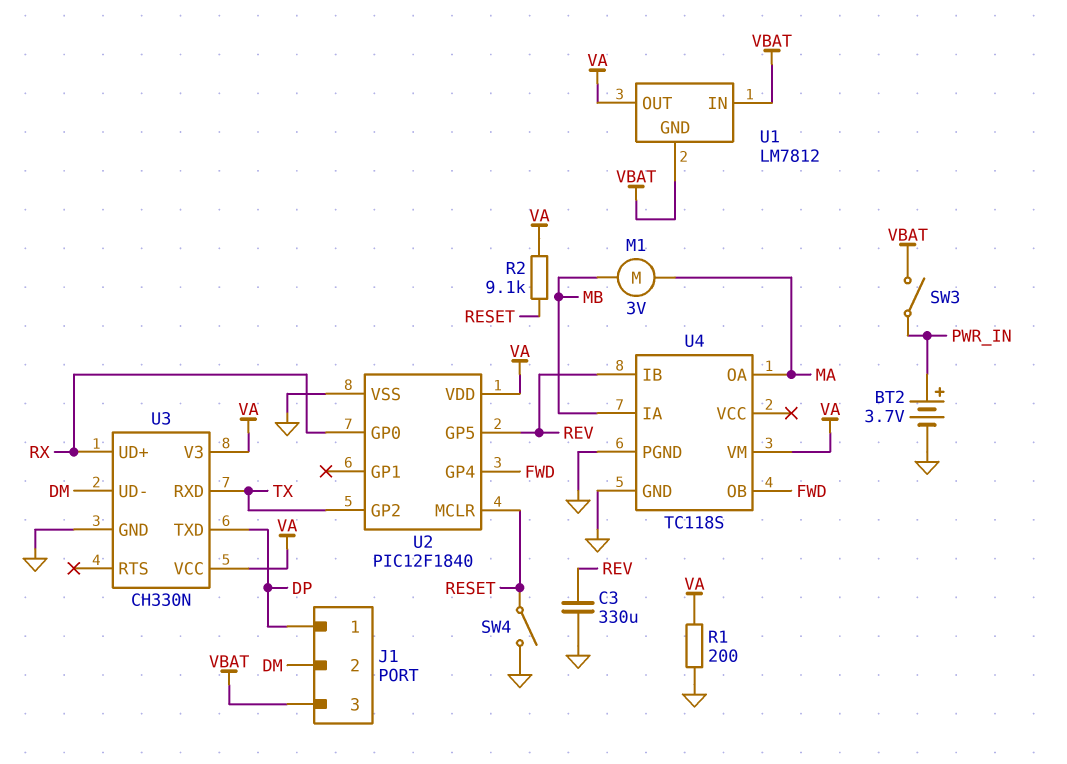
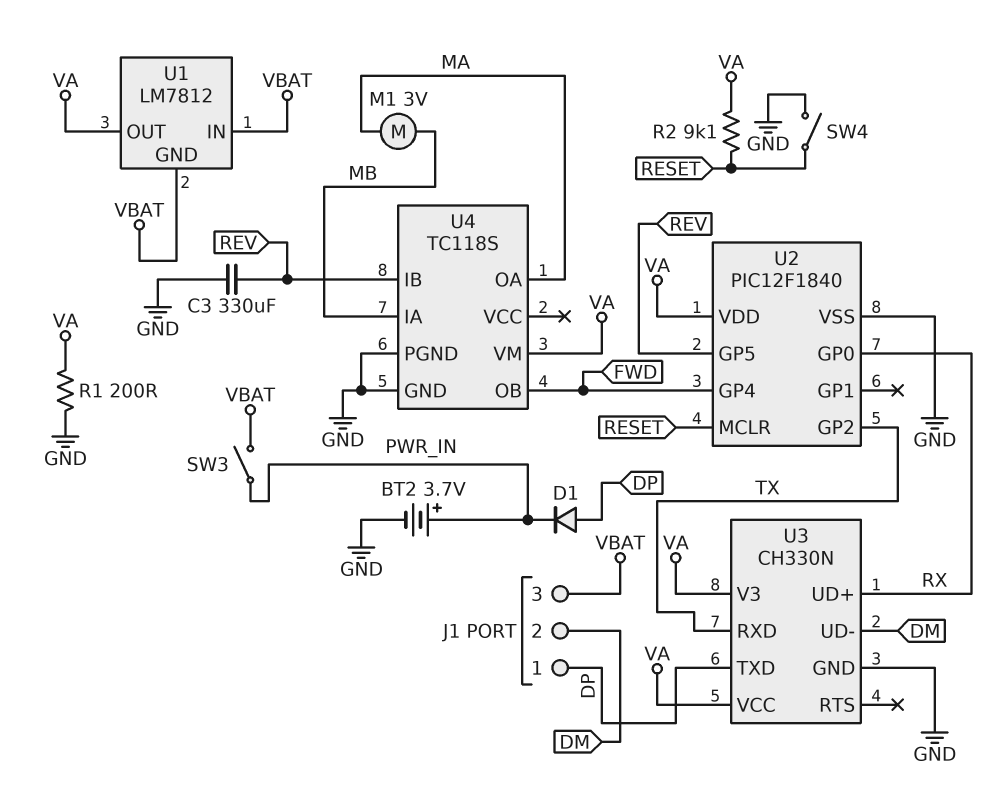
D1: none -> diode (A DP, K PWR_IN)

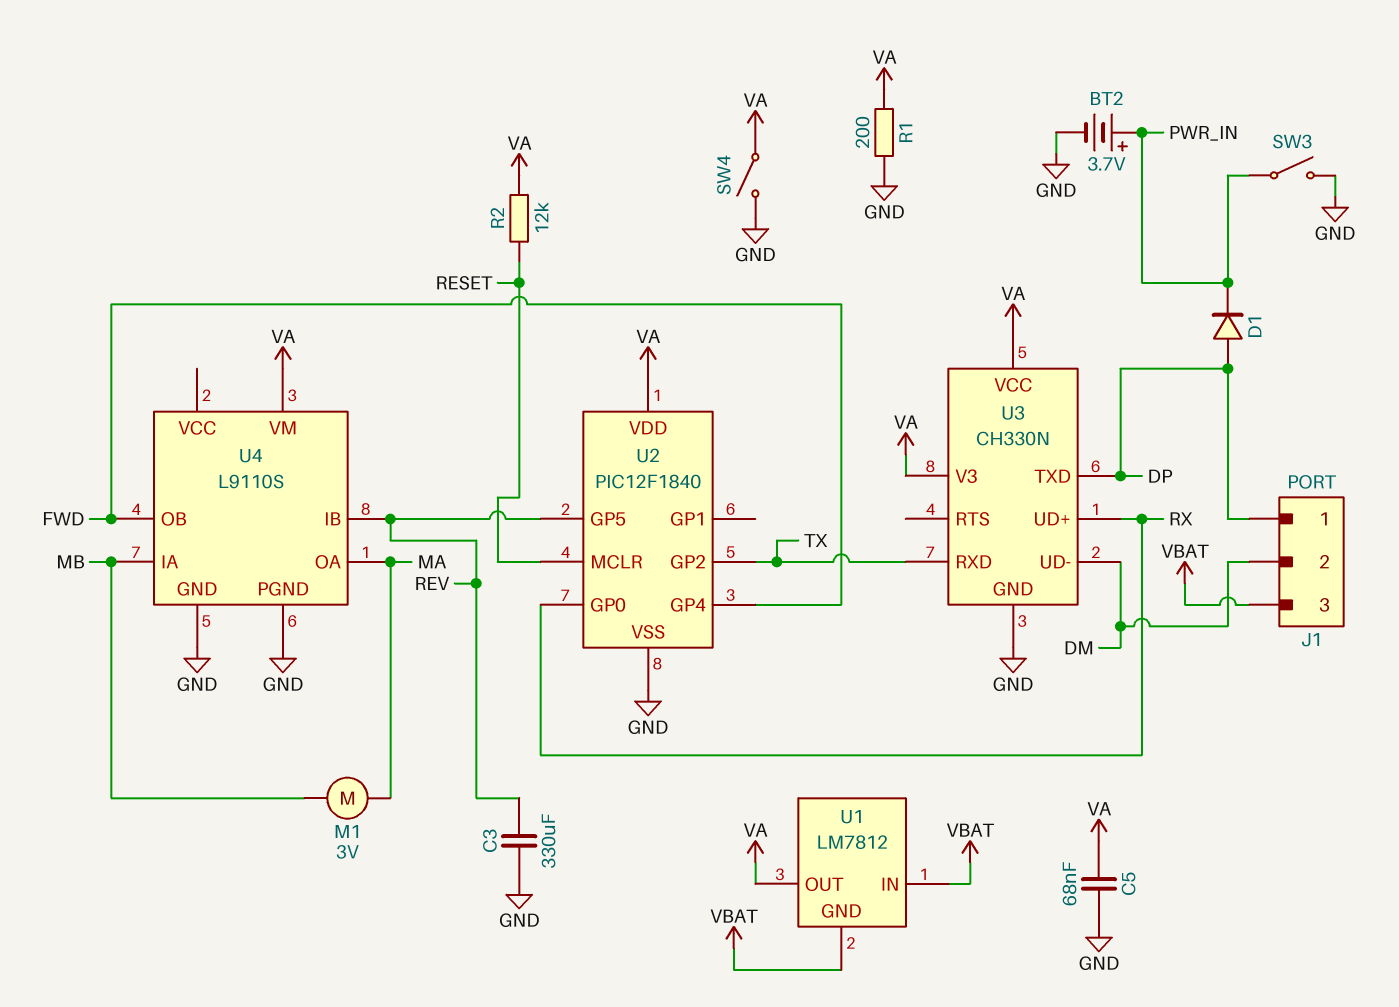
C5: none -> 68nF (GND, VA)
R2: 9.1k (RESET, VA) -> 12k (RESET, VA)
SW3: switch (PWR_IN, VBAT) -> switch (GND, PWR_IN)
SW4: switch (GND, RESET) -> switch (GND, VA)
U4: TC118S -> L9110S

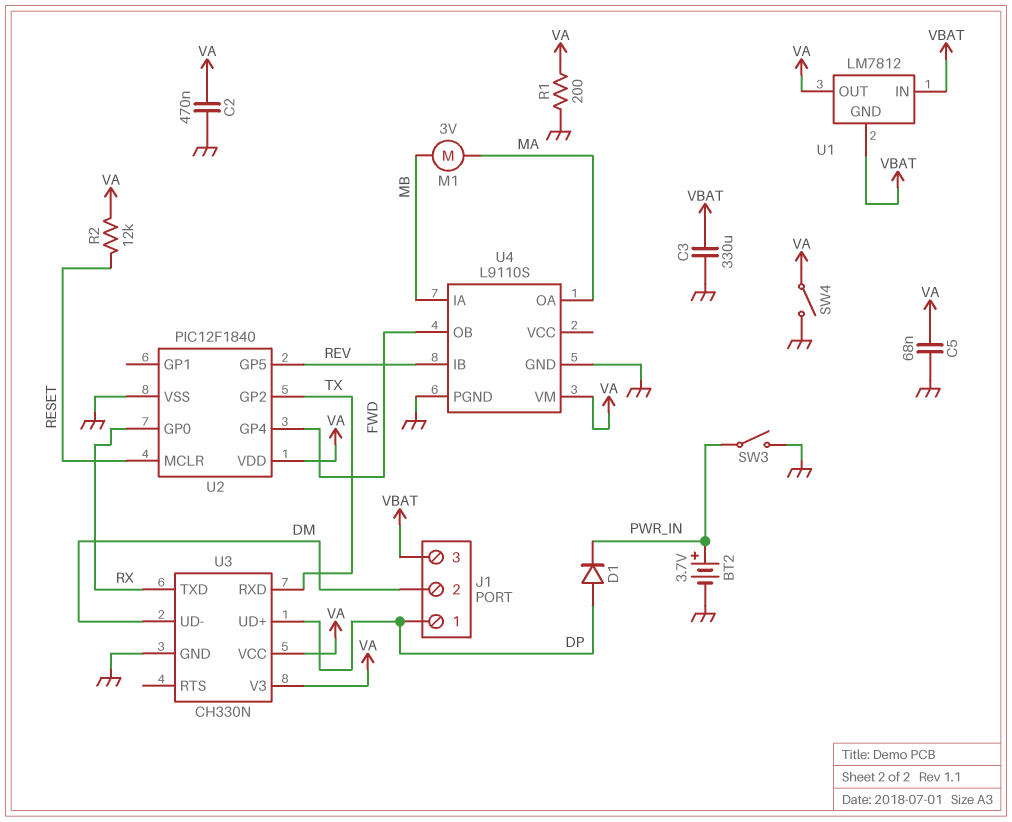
C2: none -> 470nF (GND, VA)
C3: 330uF (GND, REV) -> 330uF (GND, VBAT)
U3 pin TXD: DP -> RX
U3 pin UD+: RX -> DP

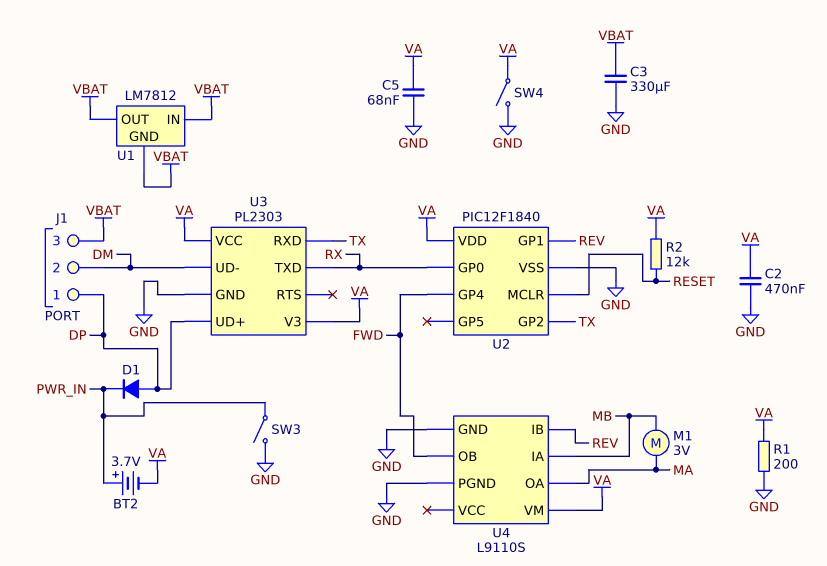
BT2: 3.7V (plus PWR_IN, minus GND) -> 3.7V (plus PWR_IN, minus VA)
U1 pin OUT: VA -> VBAT
U2 pin GP1: none -> REV
U2 pin GP5: REV -> none
U3: CH330N -> PL2303

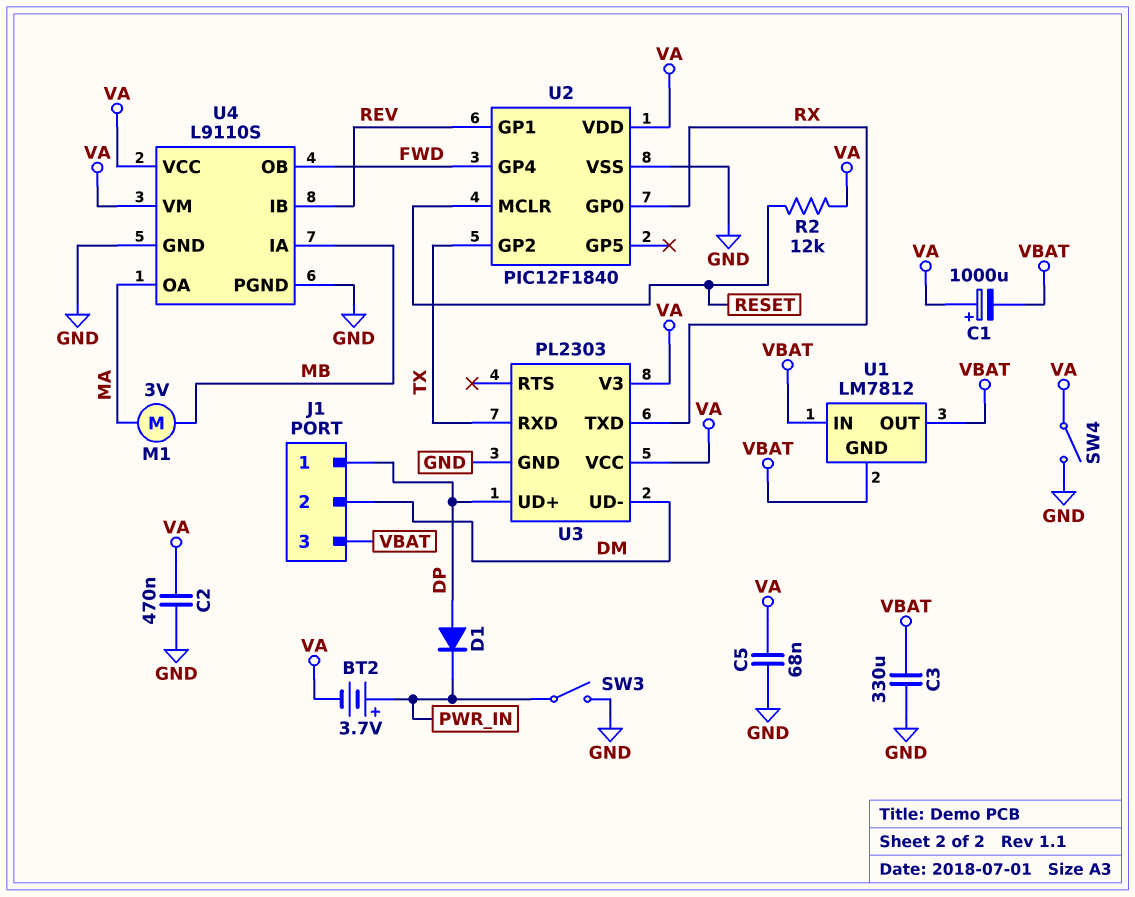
C1: none -> 1000uF (plus VA, minus VBAT)
R1: 200 (GND, VA) -> none
U4 pin VCC: none -> VA

